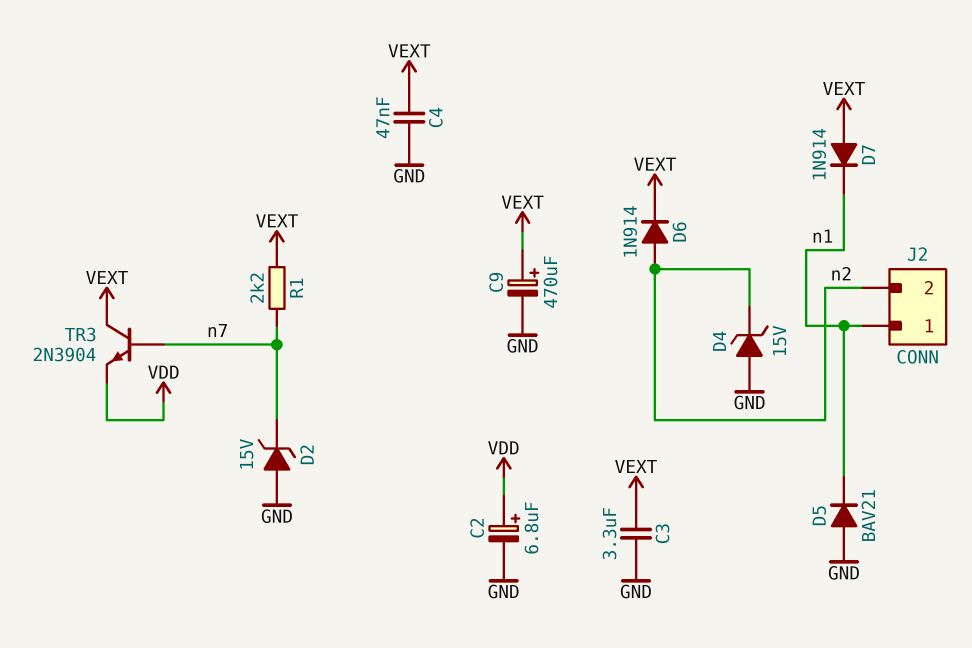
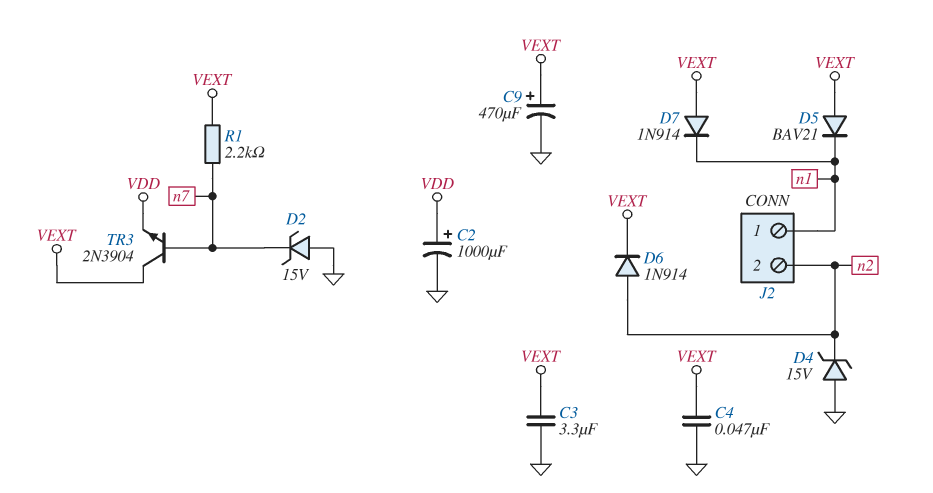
C2: 6.8uF (plus VDD, minus GND) -> 1000uF (plus VDD, minus GND)
D5: diode BAV21 (A GND, K n1) -> diode BAV21 (A VEXT, K n1)

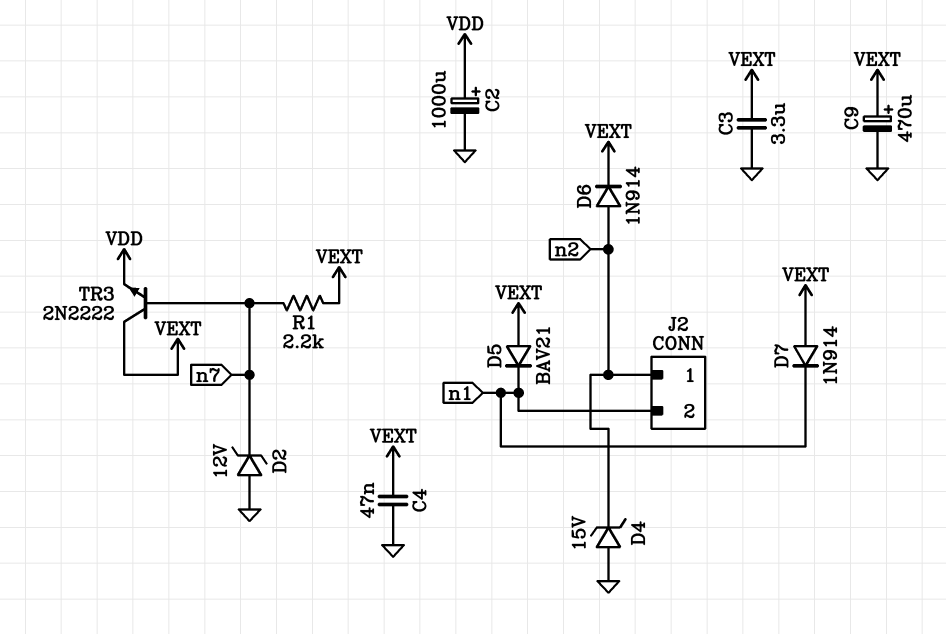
D2: zener 15V (A GND, K n7) -> zener 12V (A GND, K n7)
J2 pin 1: n1 -> n2
J2 pin 2: n2 -> n1
TR3: NPN 2N3904 (B n7, C VEXT, E VDD) -> NPN 2N2222 (B n7, C VEXT, E VDD)

